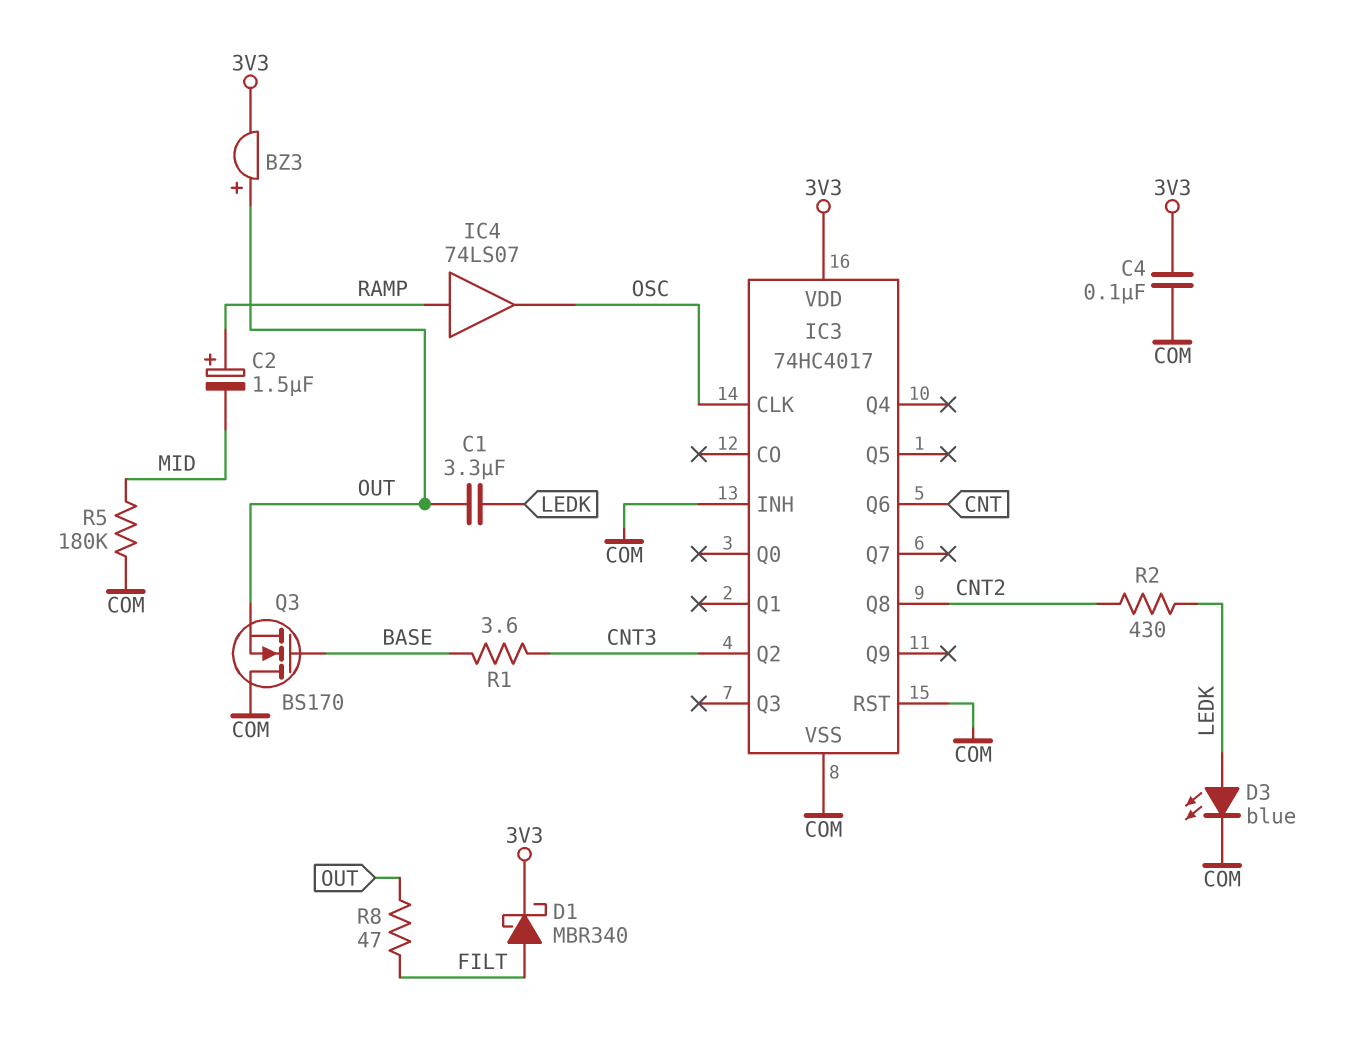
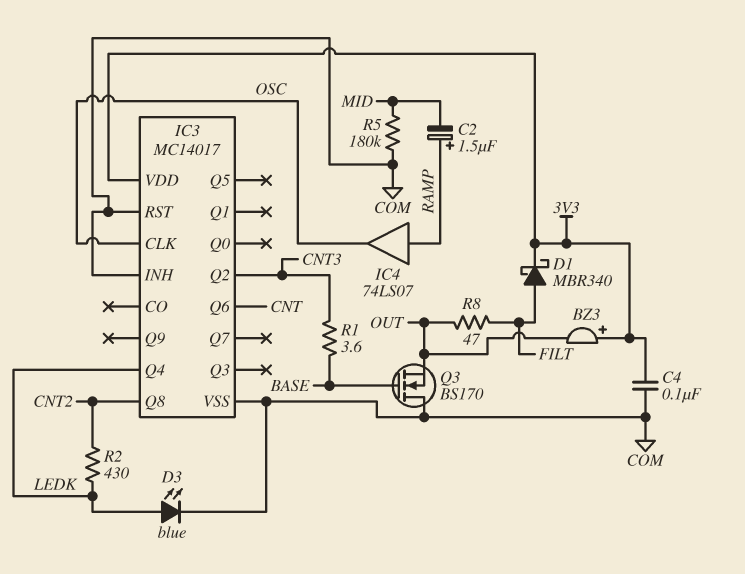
BZ3: buzzer (plus OUT, minus 3V3) -> buzzer (plus 3V3, minus OUT)
C1: 3.3uF (LEDK, OUT) -> none
IC3: 74HC4017 -> MC14017
IC3 pin Q4: none -> LEDK

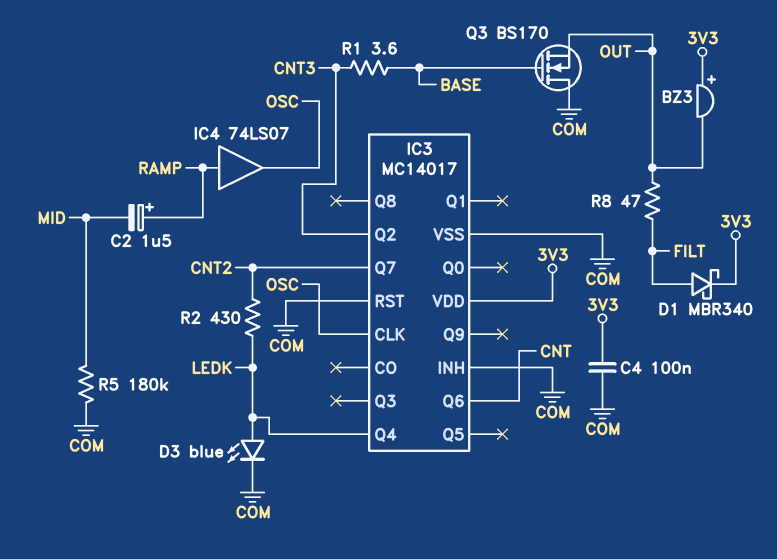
IC3 pin Q7: none -> CNT2
IC3 pin Q8: CNT2 -> none

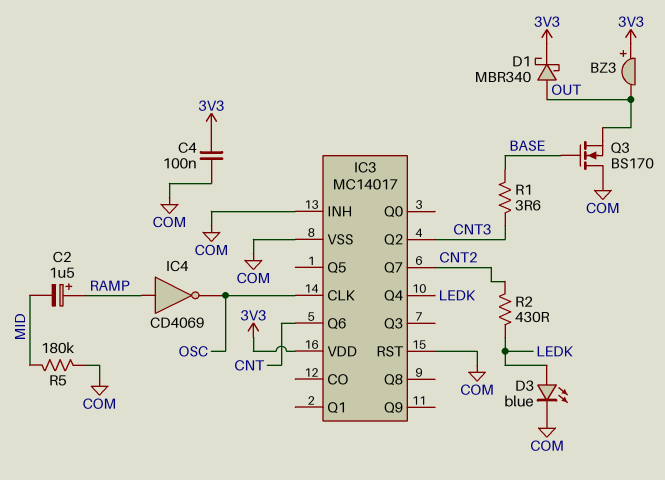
D1: schottky MBR340 (A FILT, K 3V3) -> schottky MBR340 (A OUT, K 3V3)
IC4: buffer 74LS07 (in RAMP, out OSC) -> NOT CD4069 (in RAMP, out OSC)
R8: 47 (FILT, OUT) -> none

